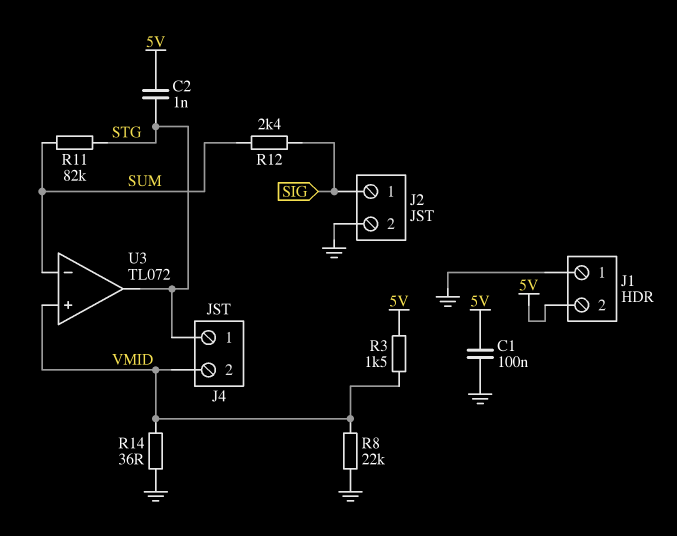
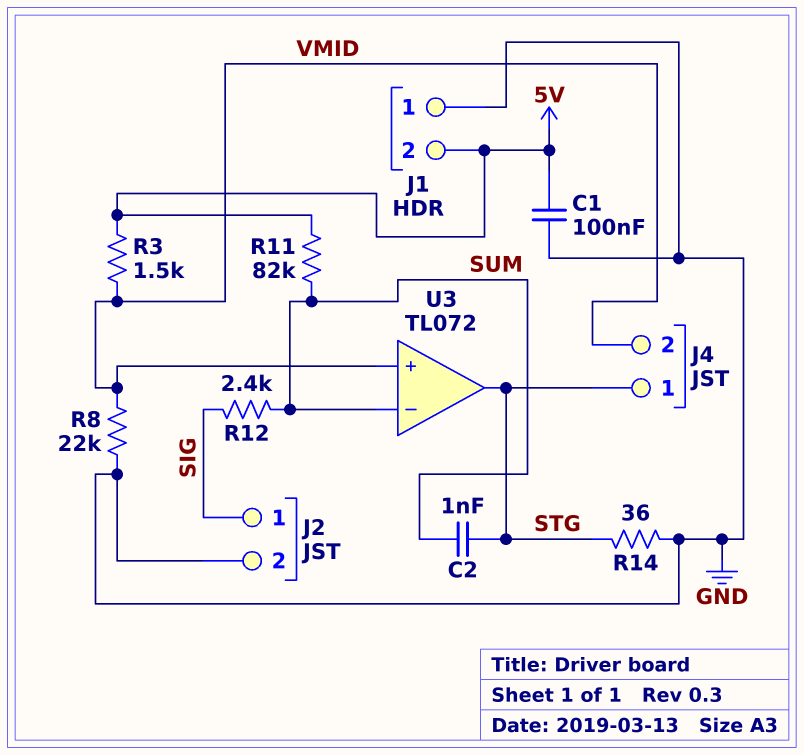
C2: 1nF (5V, STG) -> 1nF (STG, SUM)
R11: 82k (STG, SUM) -> 82k (5V, SUM)
R14: 36 (GND, VMID) -> 36 (GND, STG)

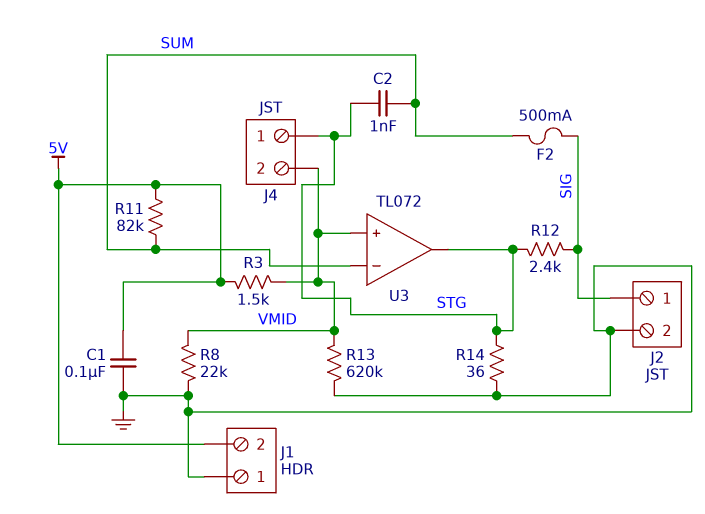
F2: none -> 500mA (SIG, SUM)
R12: 2.4k (SIG, SUM) -> 2.4k (SIG, STG)
R13: none -> 620k (GND, VMID)

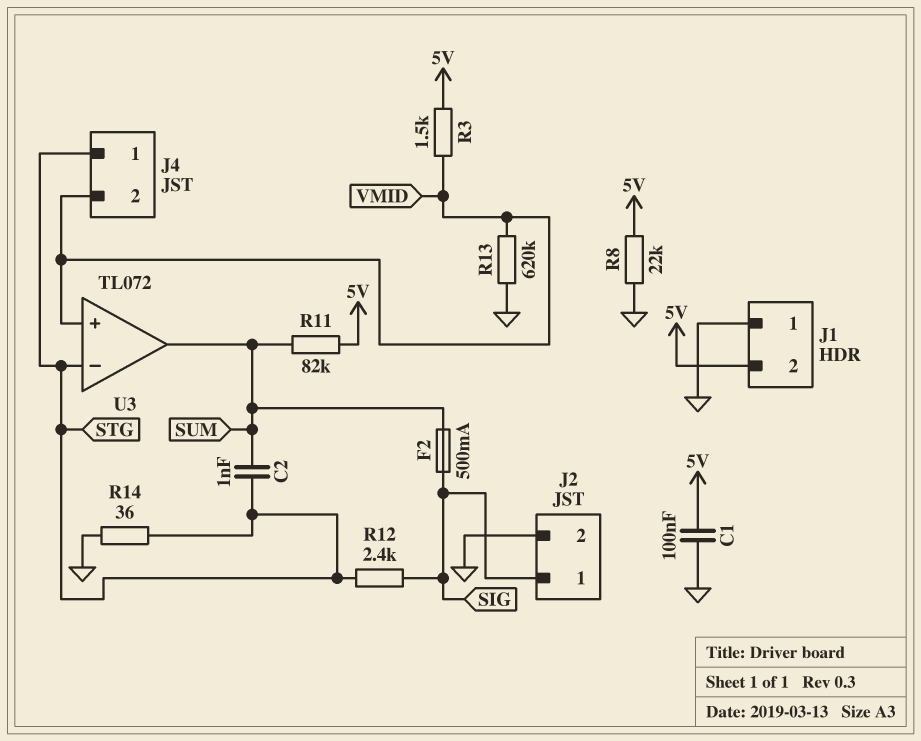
R8: 22k (GND, VMID) -> 22k (5V, GND)
U3 pin in-: SUM -> STG
U3 pin out: STG -> SUM

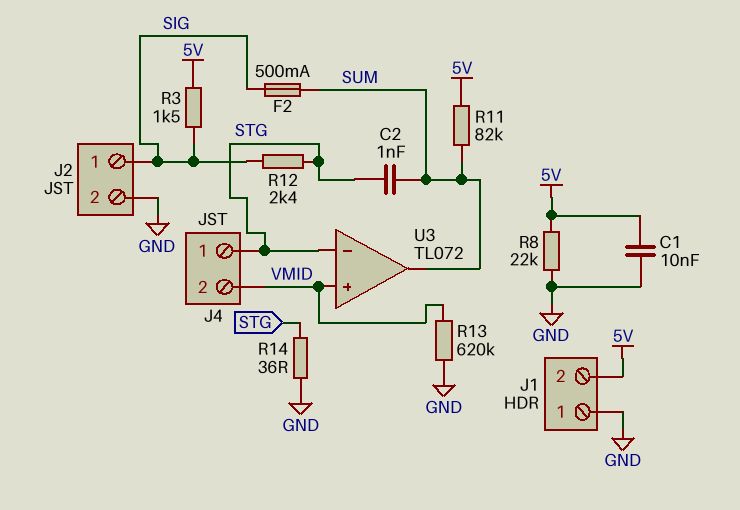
C1: 100nF (5V, GND) -> 10nF (5V, GND)
R3: 1.5k (5V, VMID) -> 1.5k (5V, SIG)

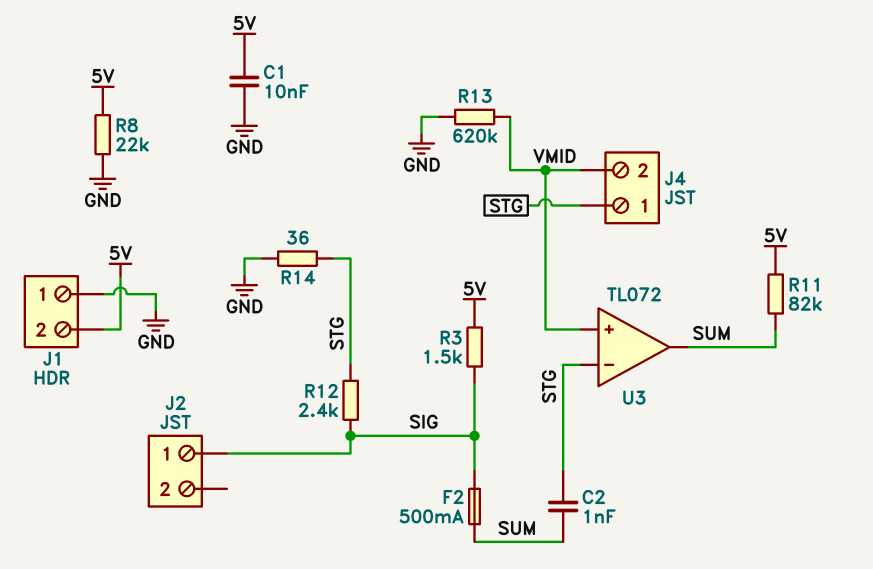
J2 pin 2: GND -> none

